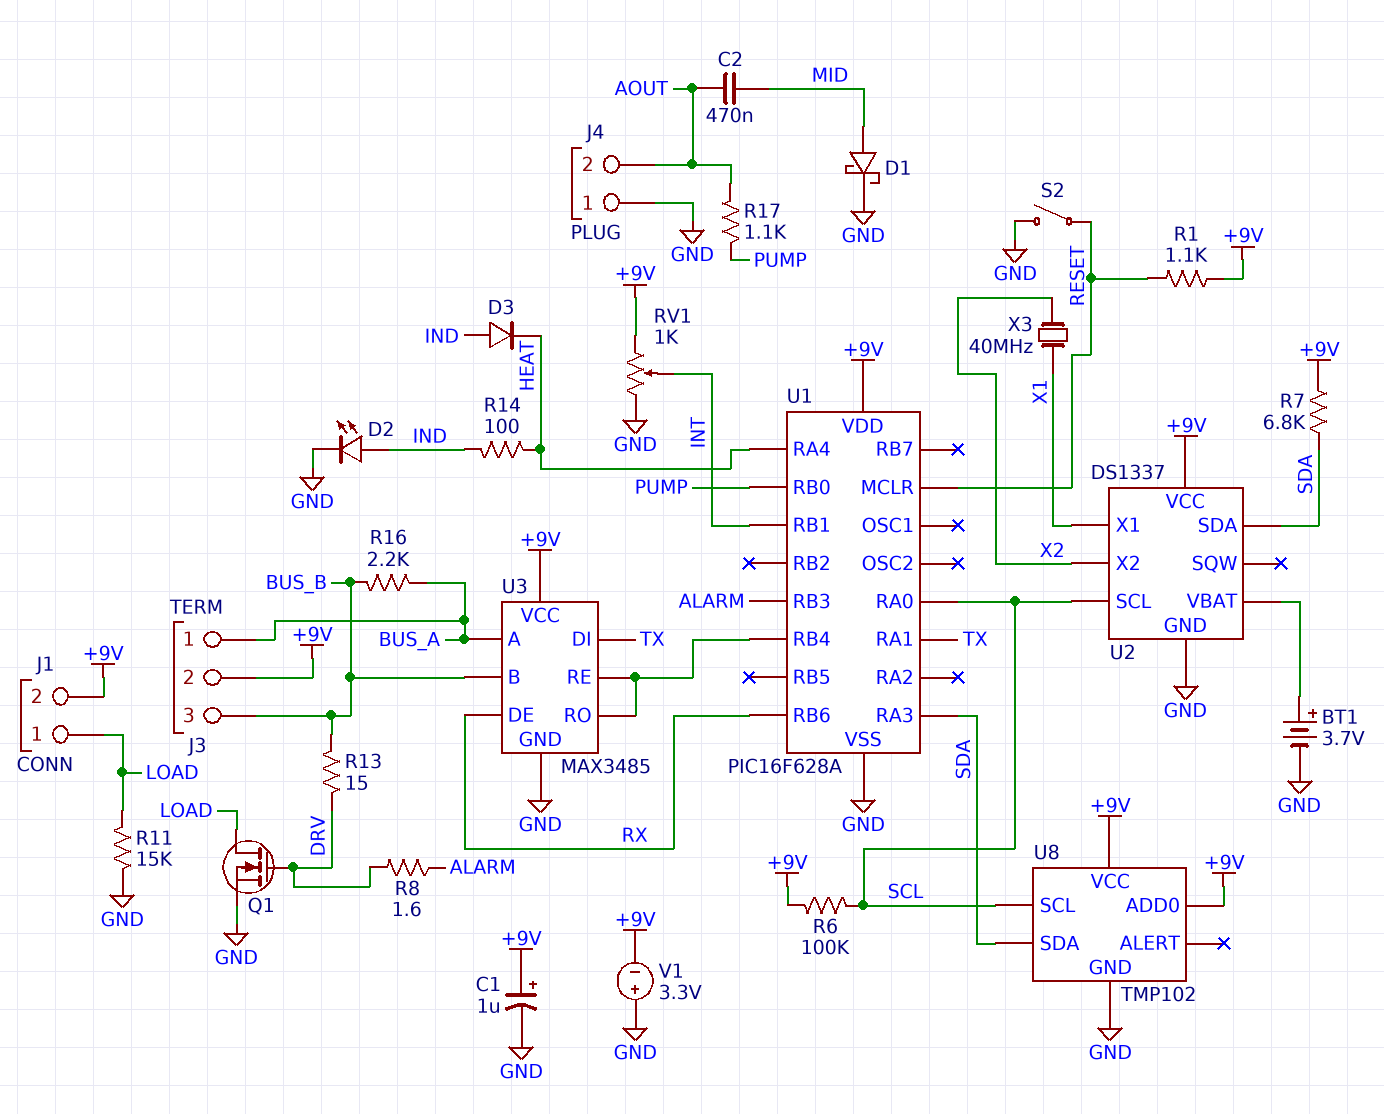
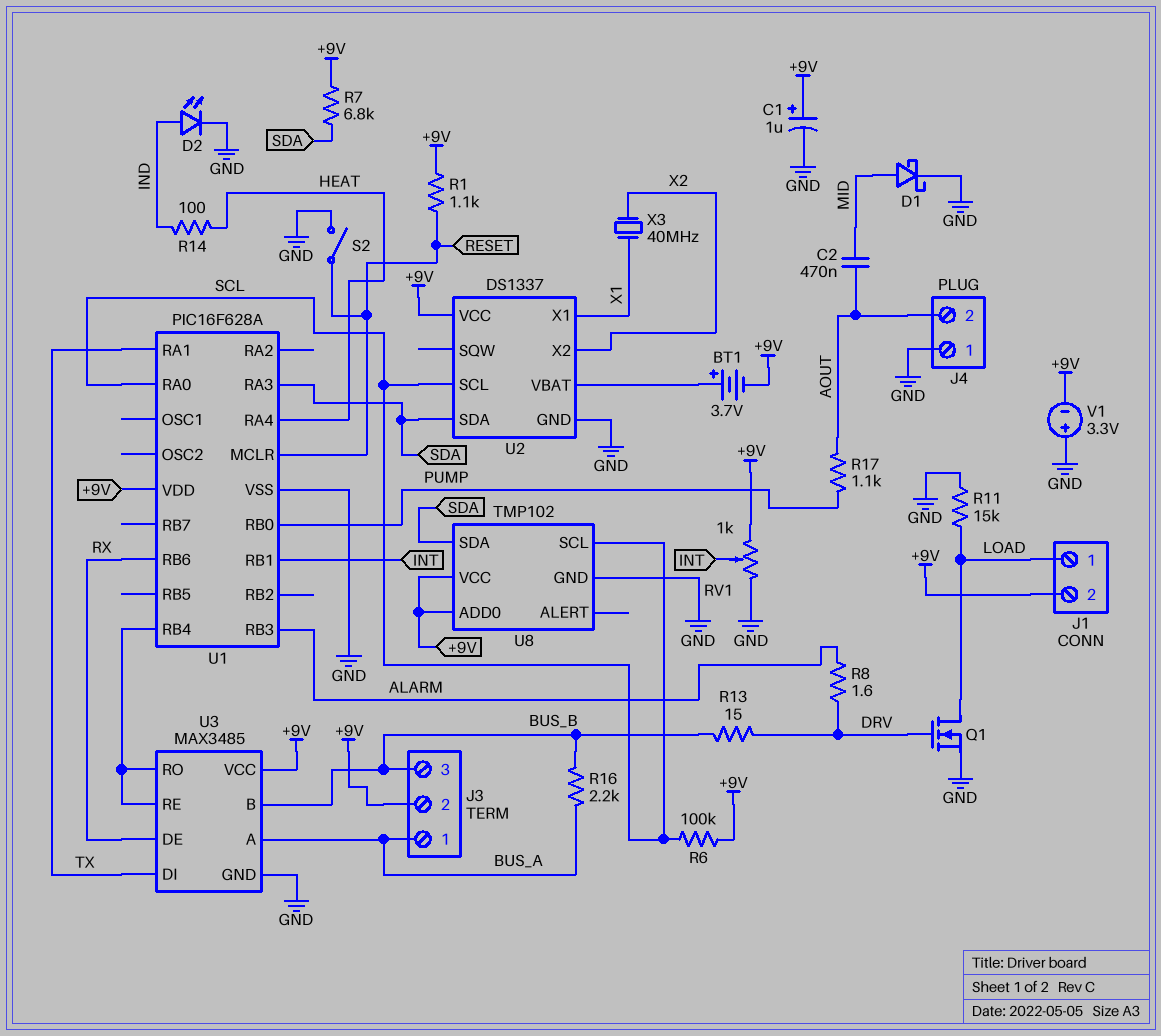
BT1: 3.7V (plus U2/VBAT, minus GND) -> 3.7V (plus U2/VBAT, minus +9V)
D3: diode (A IND, K HEAT) -> none

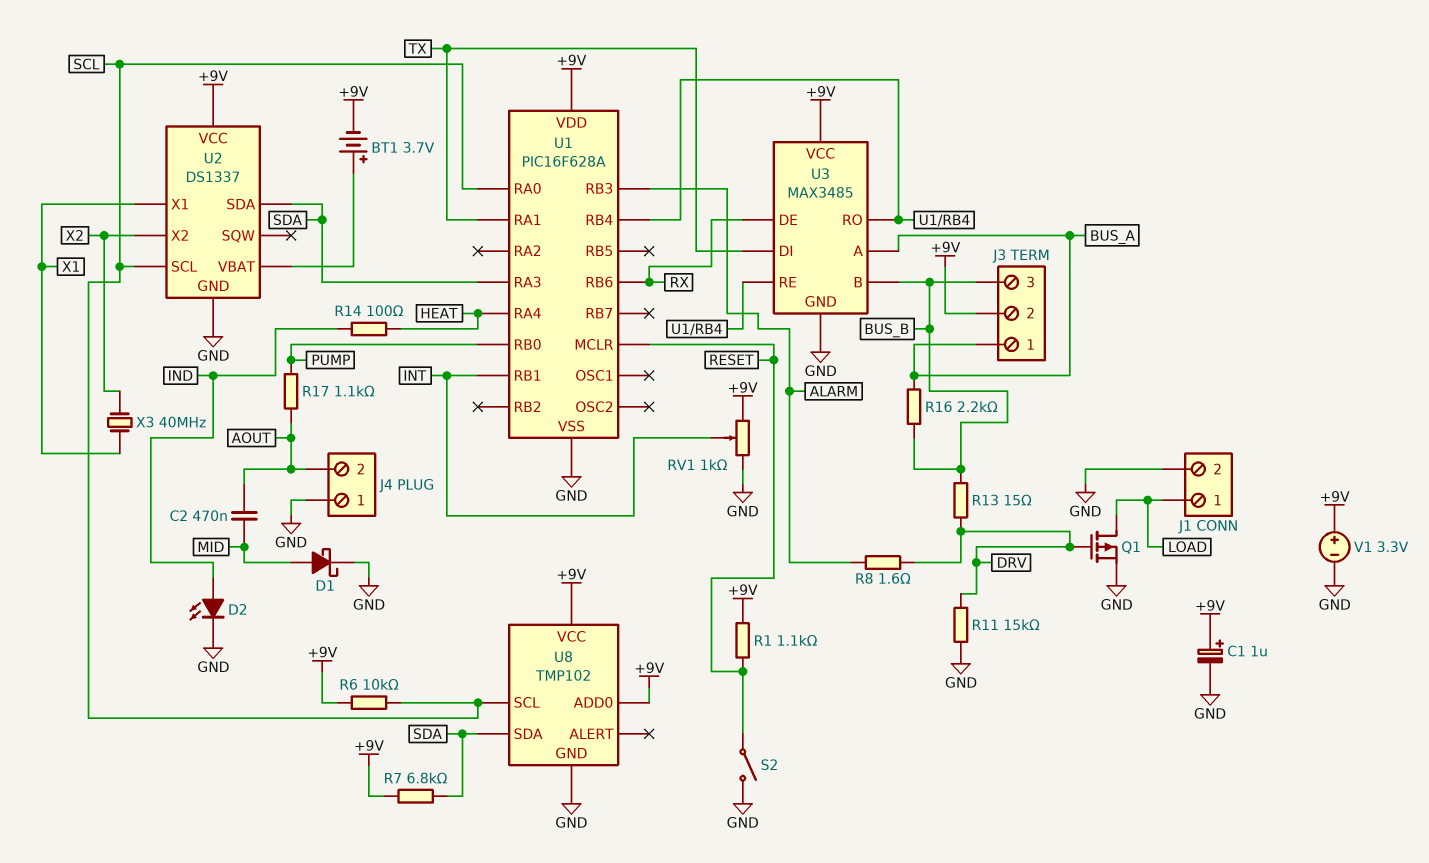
J1 pin 2: +9V -> GND
Q1: NMOS (G DRV, D LOAD, S GND) -> PMOS (G DRV, D LOAD, S GND)
R6: 100k (+9V, SCL) -> 10k (+9V, SCL)
R11: 15k (GND, LOAD) -> 15k (DRV, GND)
V1: 3.3V (plus GND, minus +9V) -> 3.3V (plus +9V, minus GND)

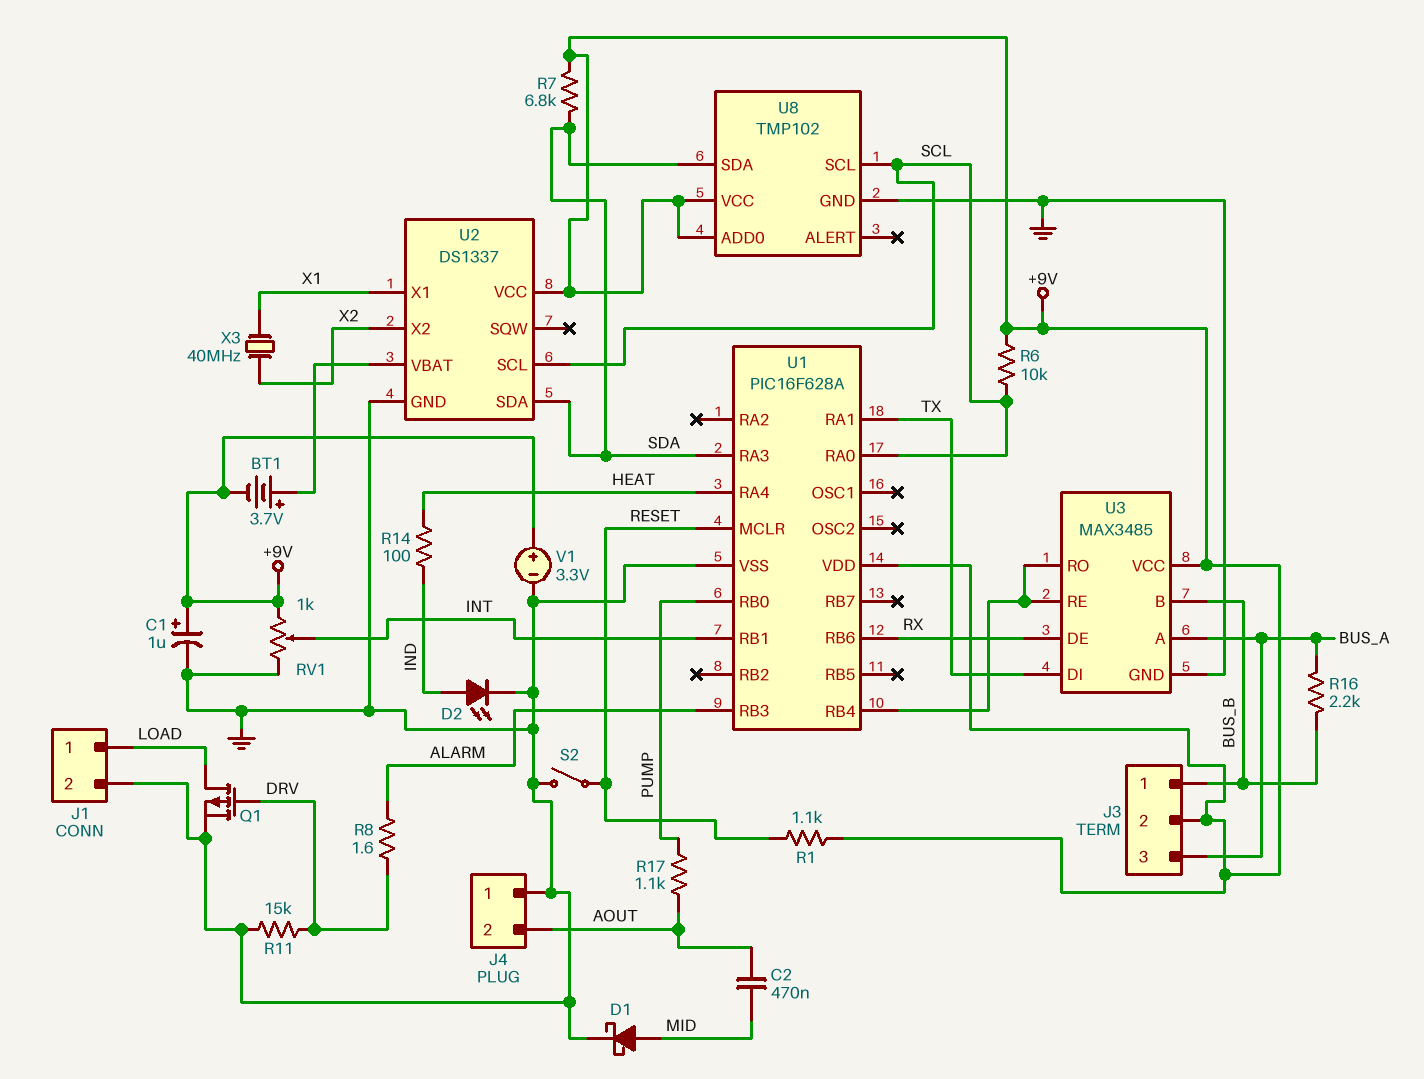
J3 pin 1: BUS_A -> BUS_B
J3 pin 3: BUS_B -> BUS_A
R13: 15 (BUS_B, DRV) -> none

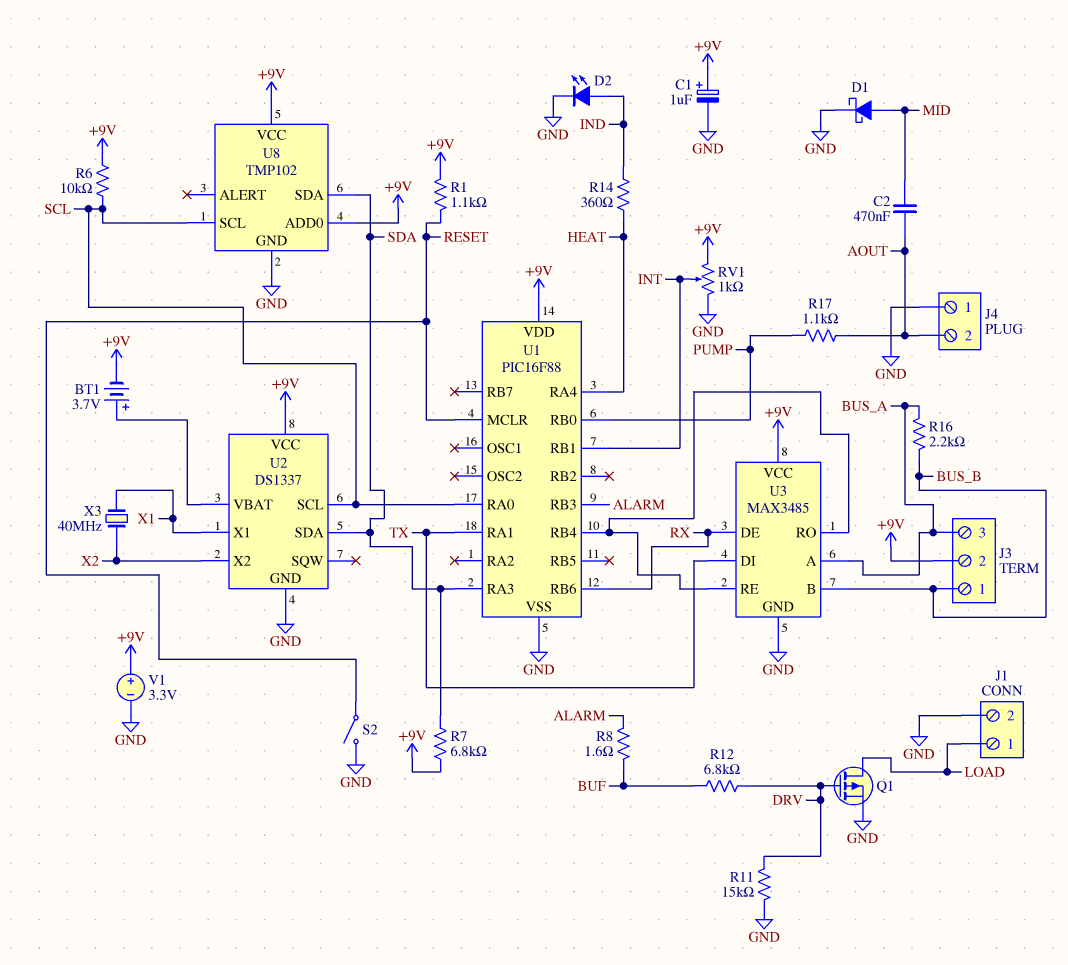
R8: 1.6 (ALARM, DRV) -> 1.6 (ALARM, BUF)
R12: none -> 6.8k (BUF, DRV)
R14: 100 (HEAT, IND) -> 360 (HEAT, IND)
U1: PIC16F628A -> PIC16F88

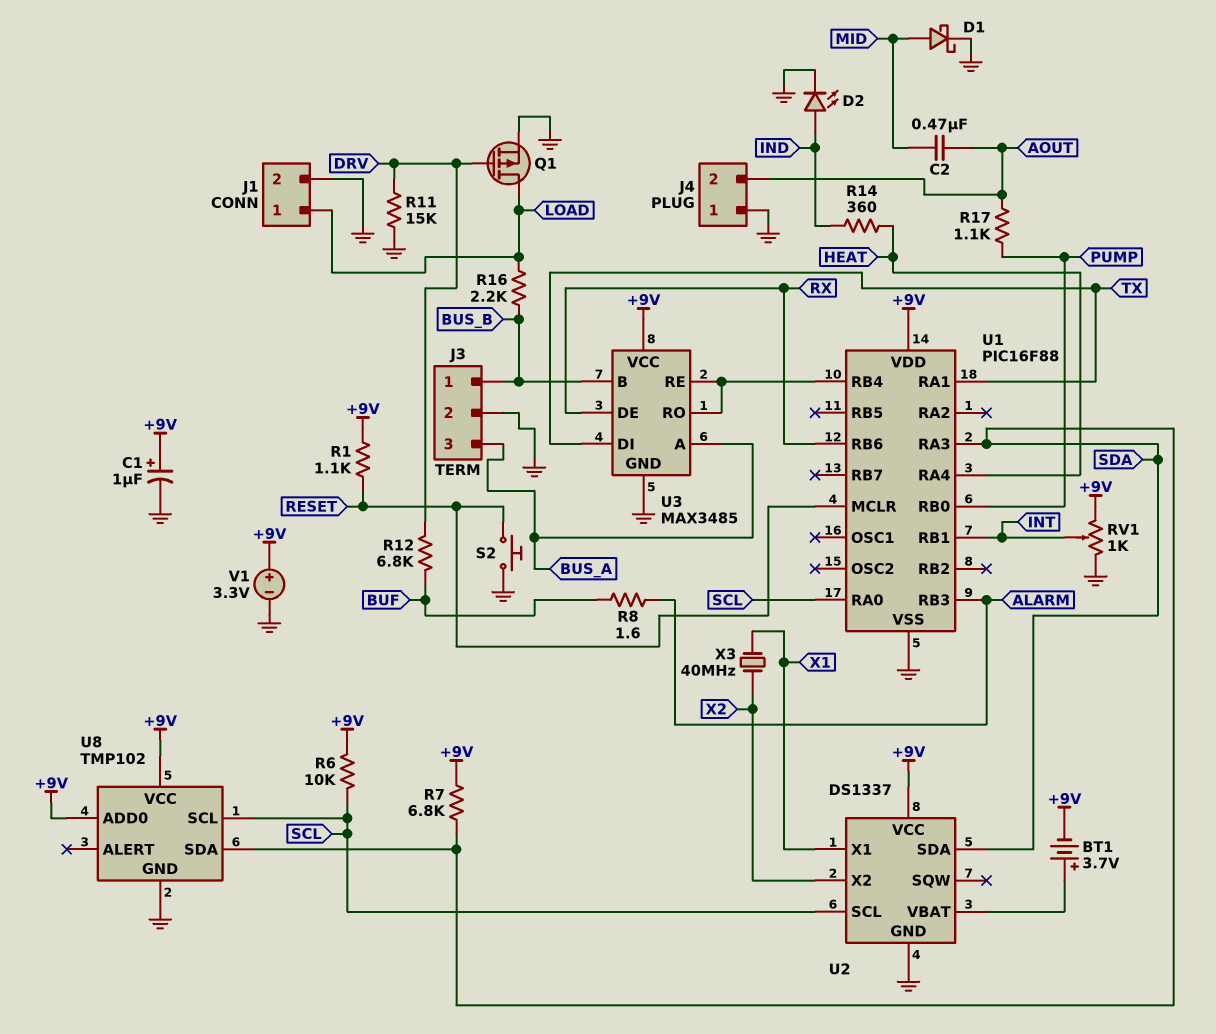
J3 pin 2: +9V -> GND
R16: 2.2k (BUS_A, BUS_B) -> 2.2k (BUS_B, LOAD)
S2: switch (GND, RESET) -> button (GND, RESET)

